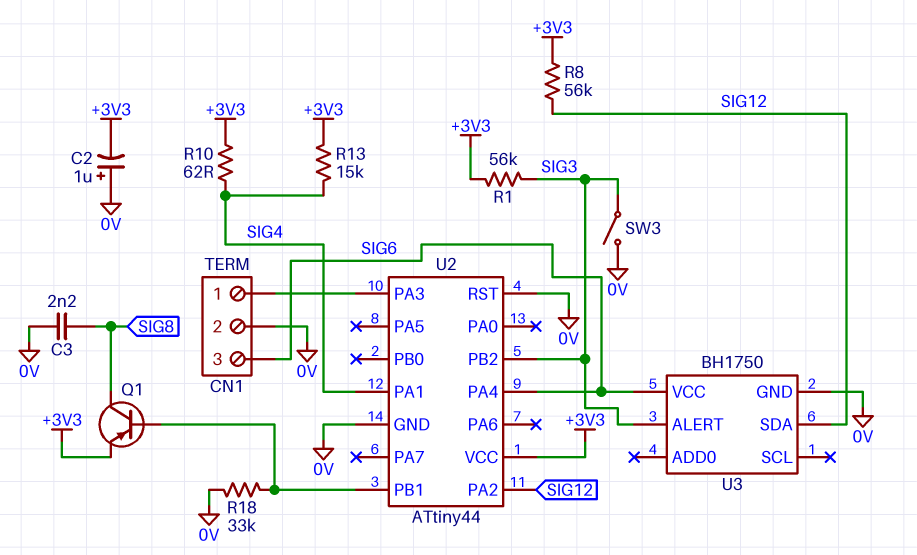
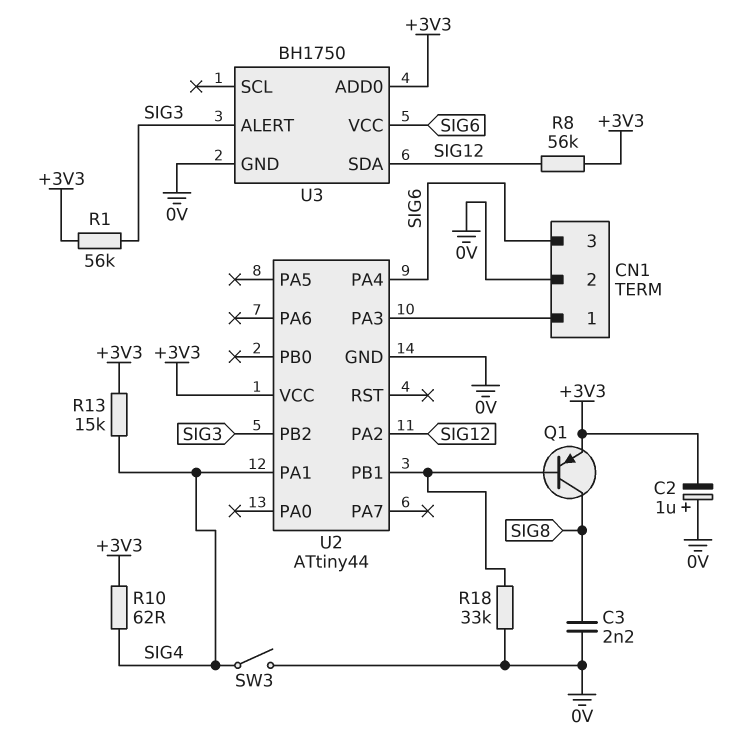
SW3: switch (0V, SIG3) -> switch (0V, SIG4)
U2 pin RST: 0V -> none
U3 pin ADD0: none -> +3V3

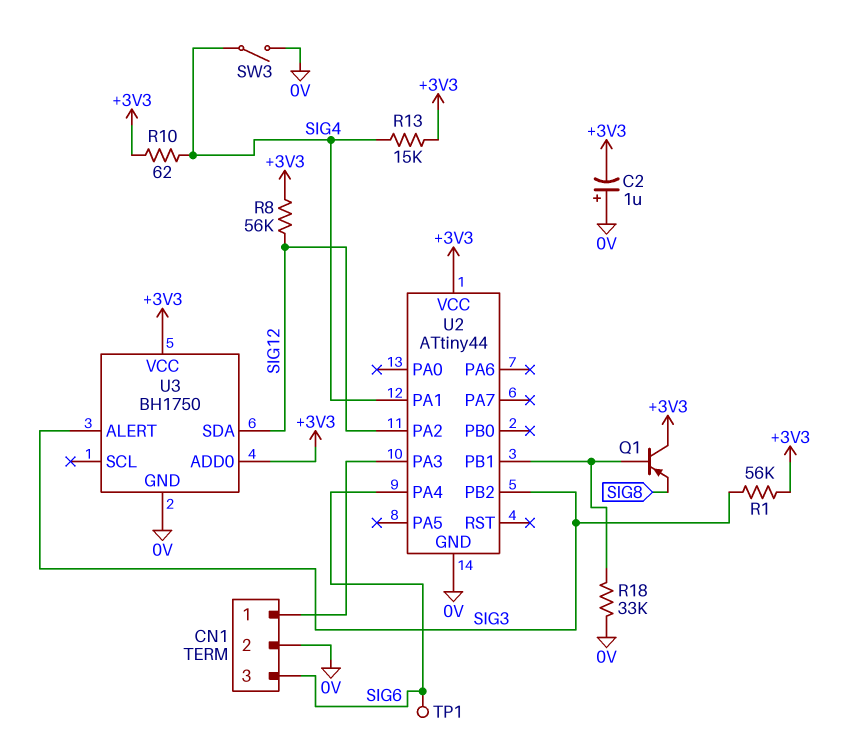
C3: 2.2nF (0V, SIG8) -> none
Q1: PNP (B U2/PB1, C SIG8, E +3V3) -> PNP (B U2/PB1, C +3V3, E SIG8)
TP1: none -> test point (SIG6)
U3 pin VCC: SIG6 -> +3V3

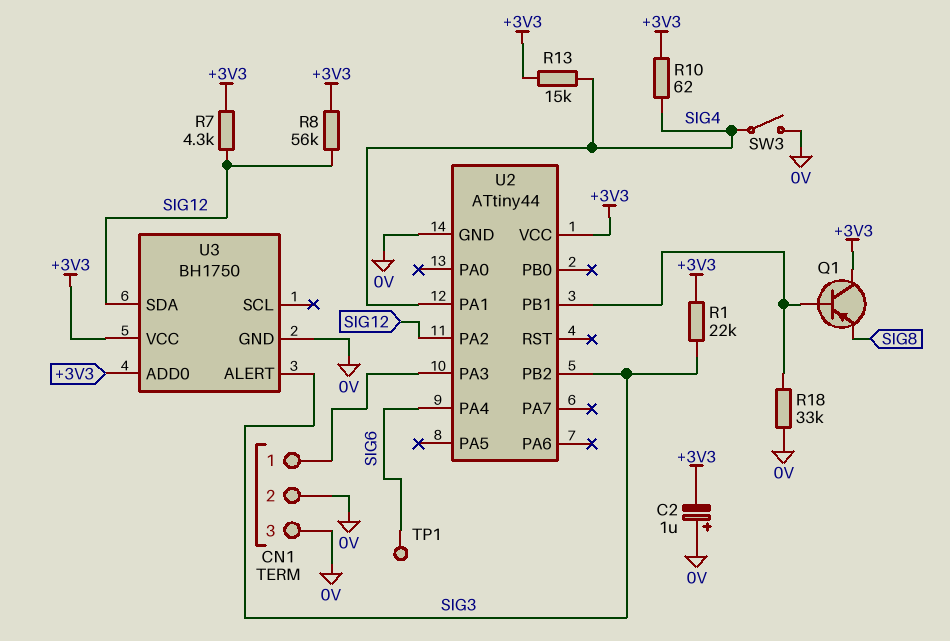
CN1 pin 3: SIG6 -> 0V
R1: 56k (+3V3, SIG3) -> 22k (+3V3, SIG3)
R7: none -> 4.3k (+3V3, SIG12)

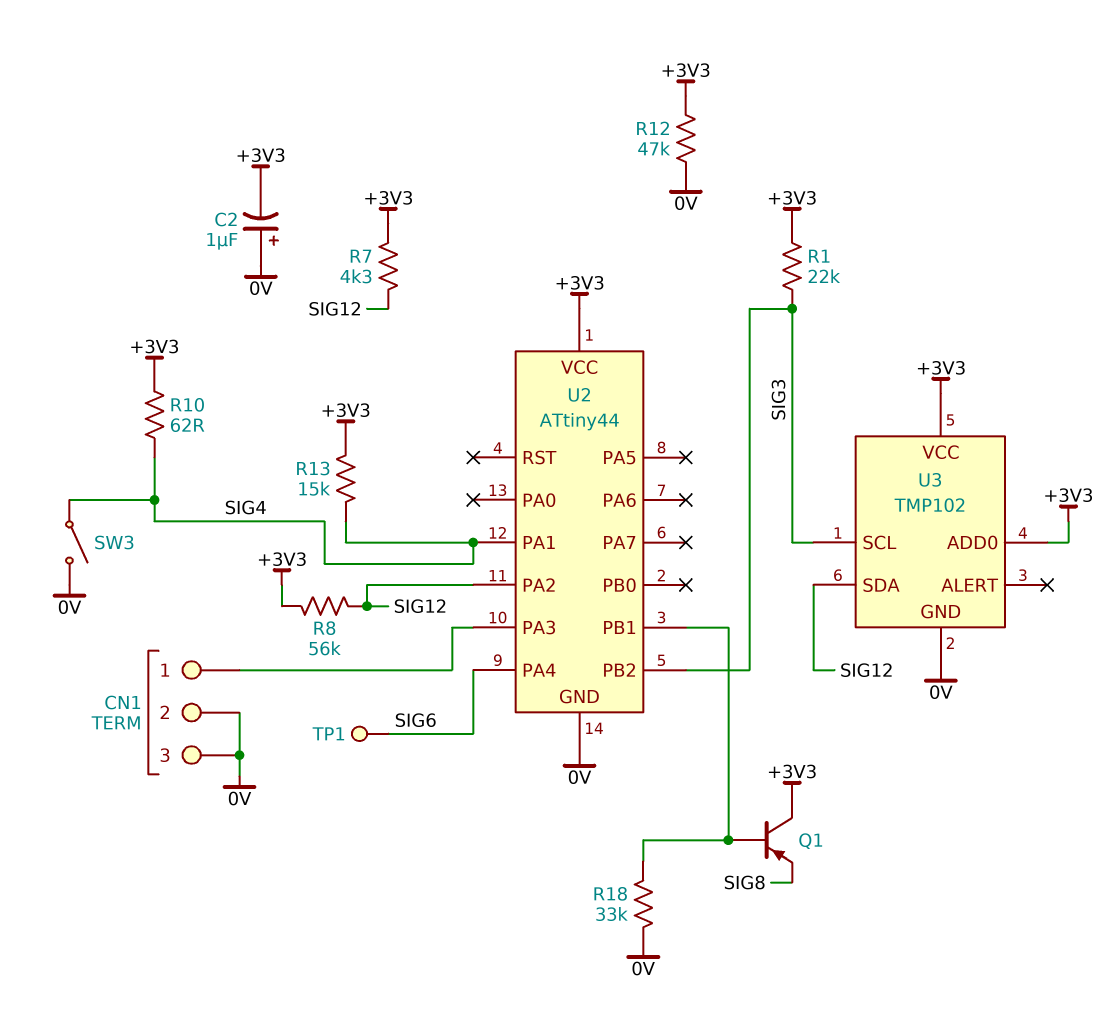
R12: none -> 47k (+3V3, 0V)
U3: BH1750 -> TMP102
U3 pin ALERT: SIG3 -> none
U3 pin SCL: none -> SIG3

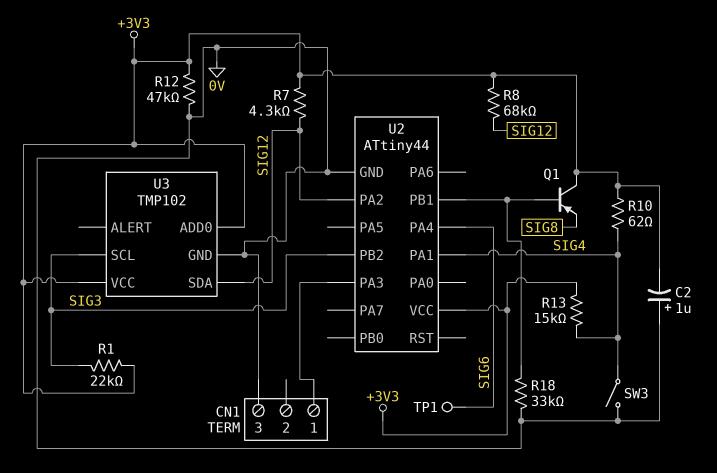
CN1 pin 2: 0V -> none
R8: 56k (+3V3, SIG12) -> 68k (+3V3, SIG12)

